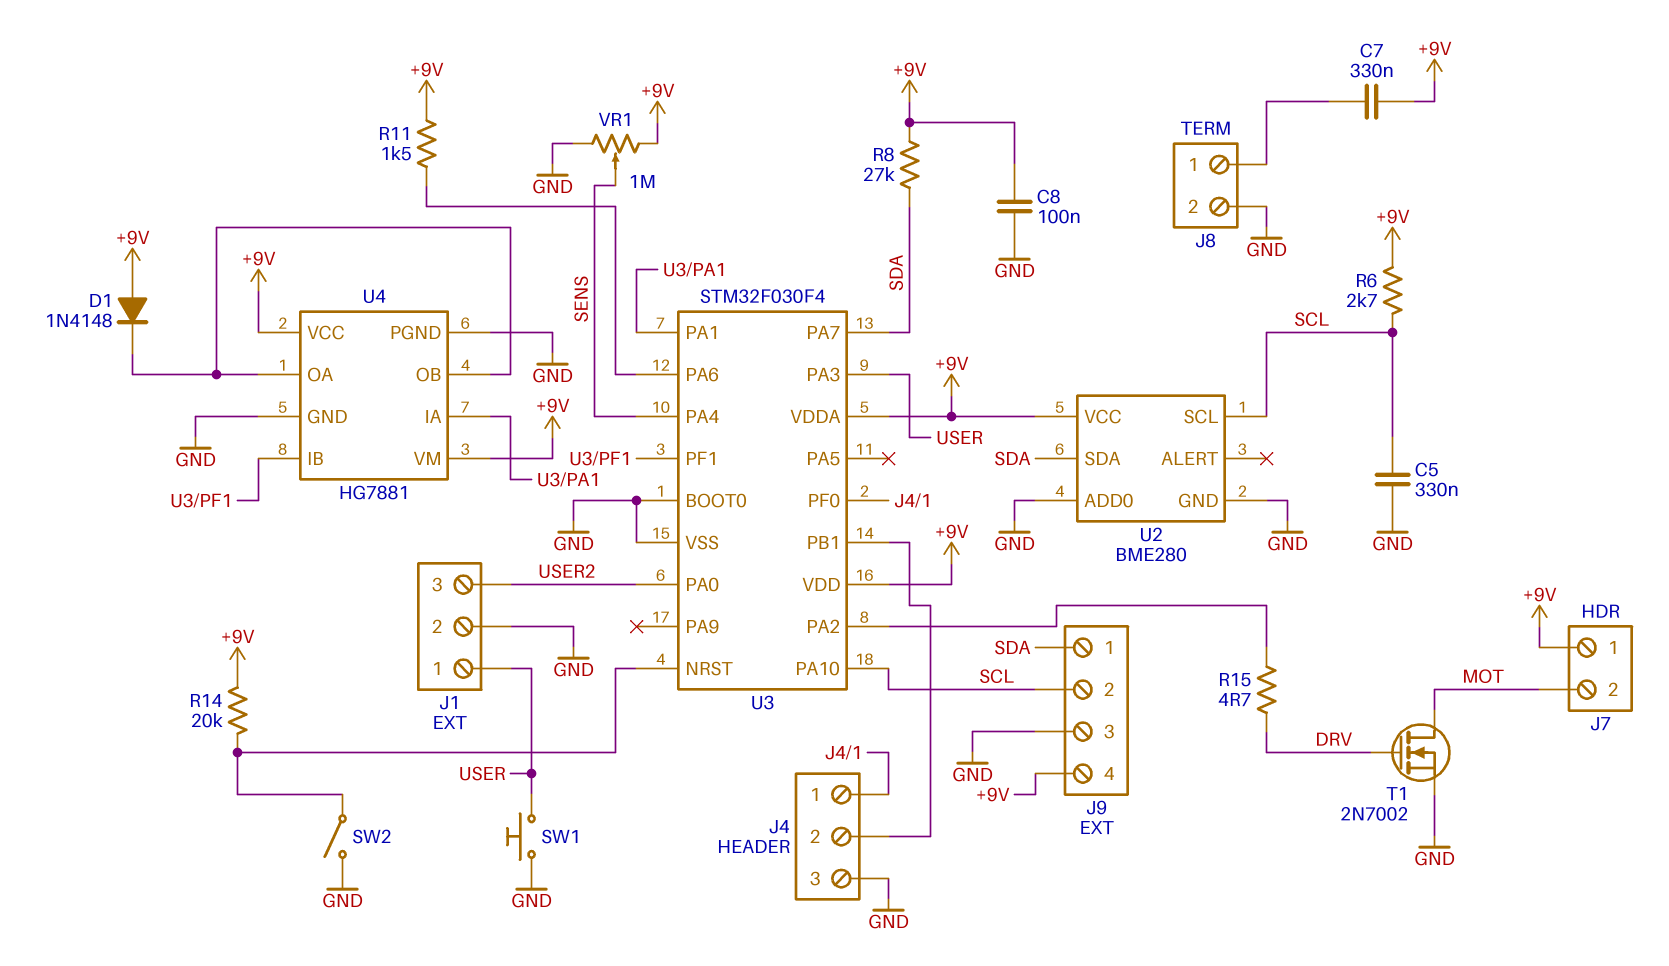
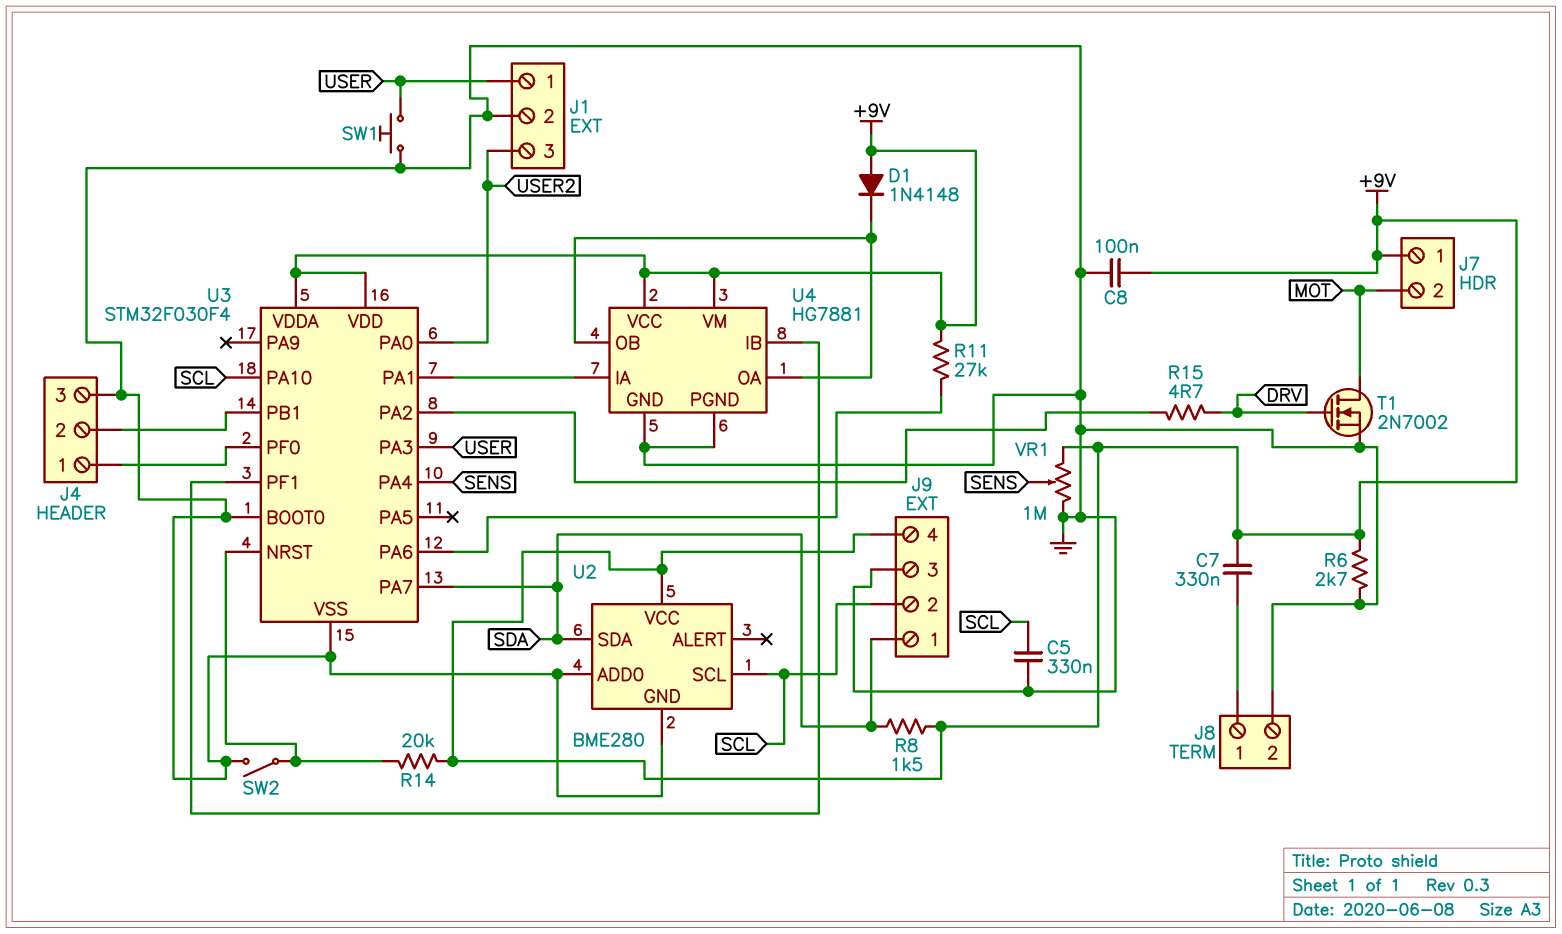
R6: 2.7k (+9V, SCL) -> 2.7k (+9V, GND)
R8: 27k (+9V, SDA) -> 1.5k (+9V, SDA)
R11: 1.5k (+9V, U3/PA6) -> 27k (+9V, U3/PA6)

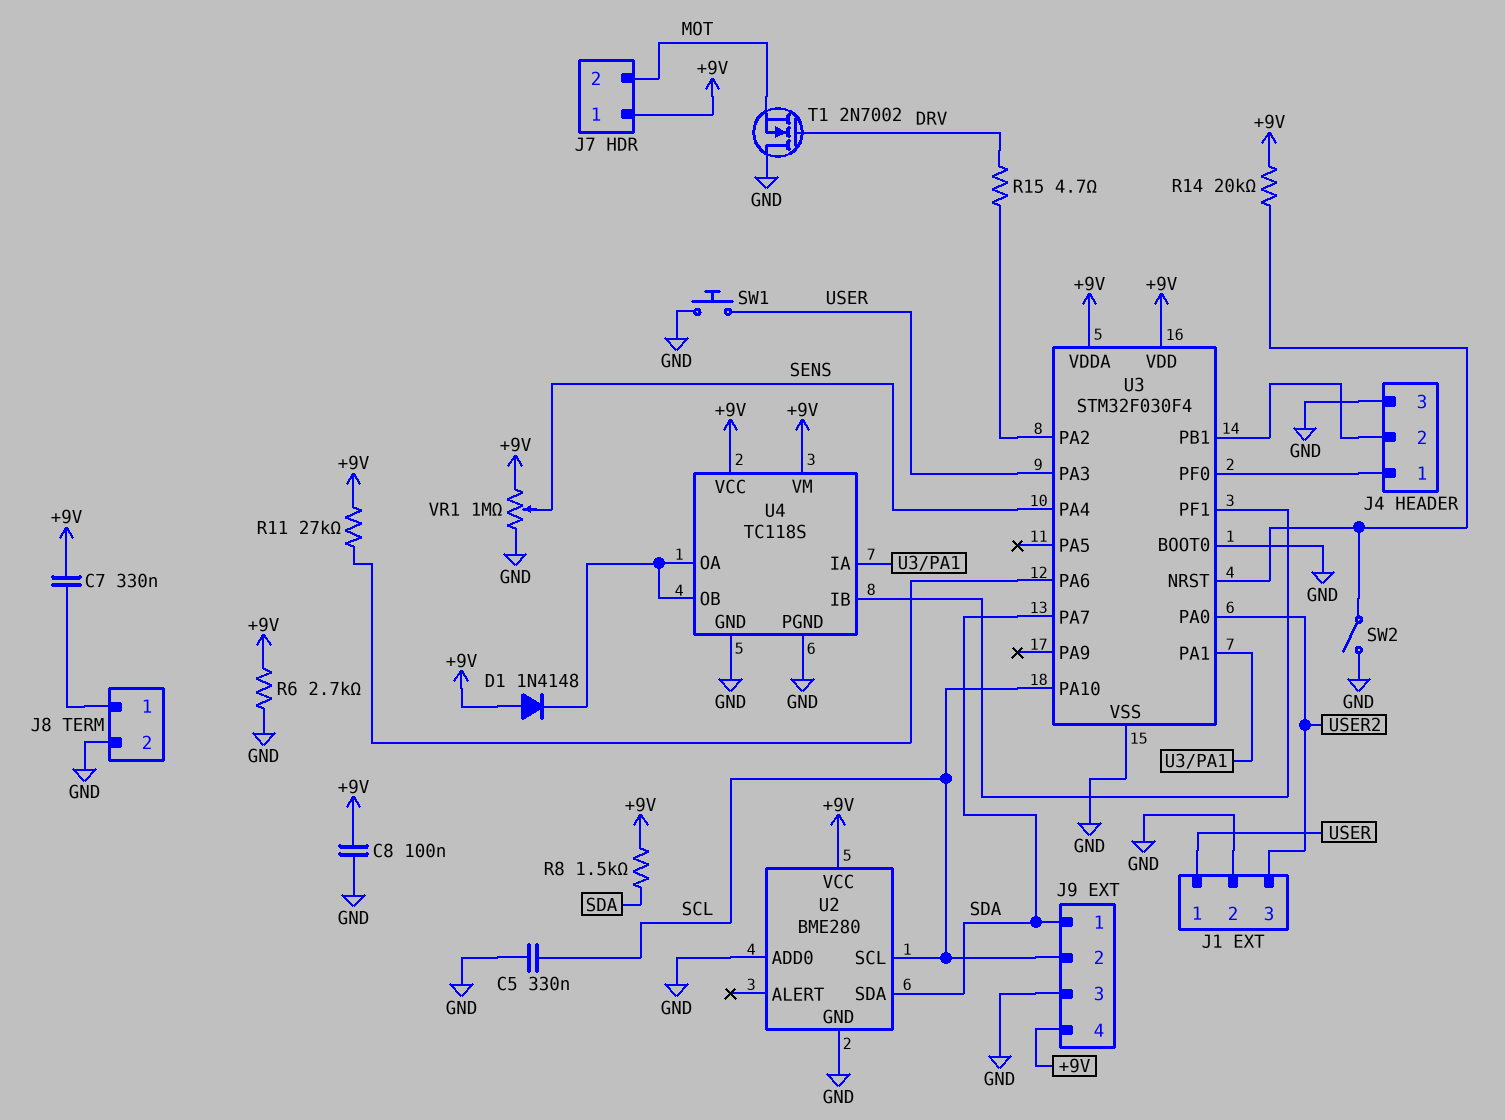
T1: NMOS 2N7002 (G DRV, D MOT, S GND) -> NMOS 2N7002 (G DRV, D GND, S MOT)
U4: HG7881 -> TC118S

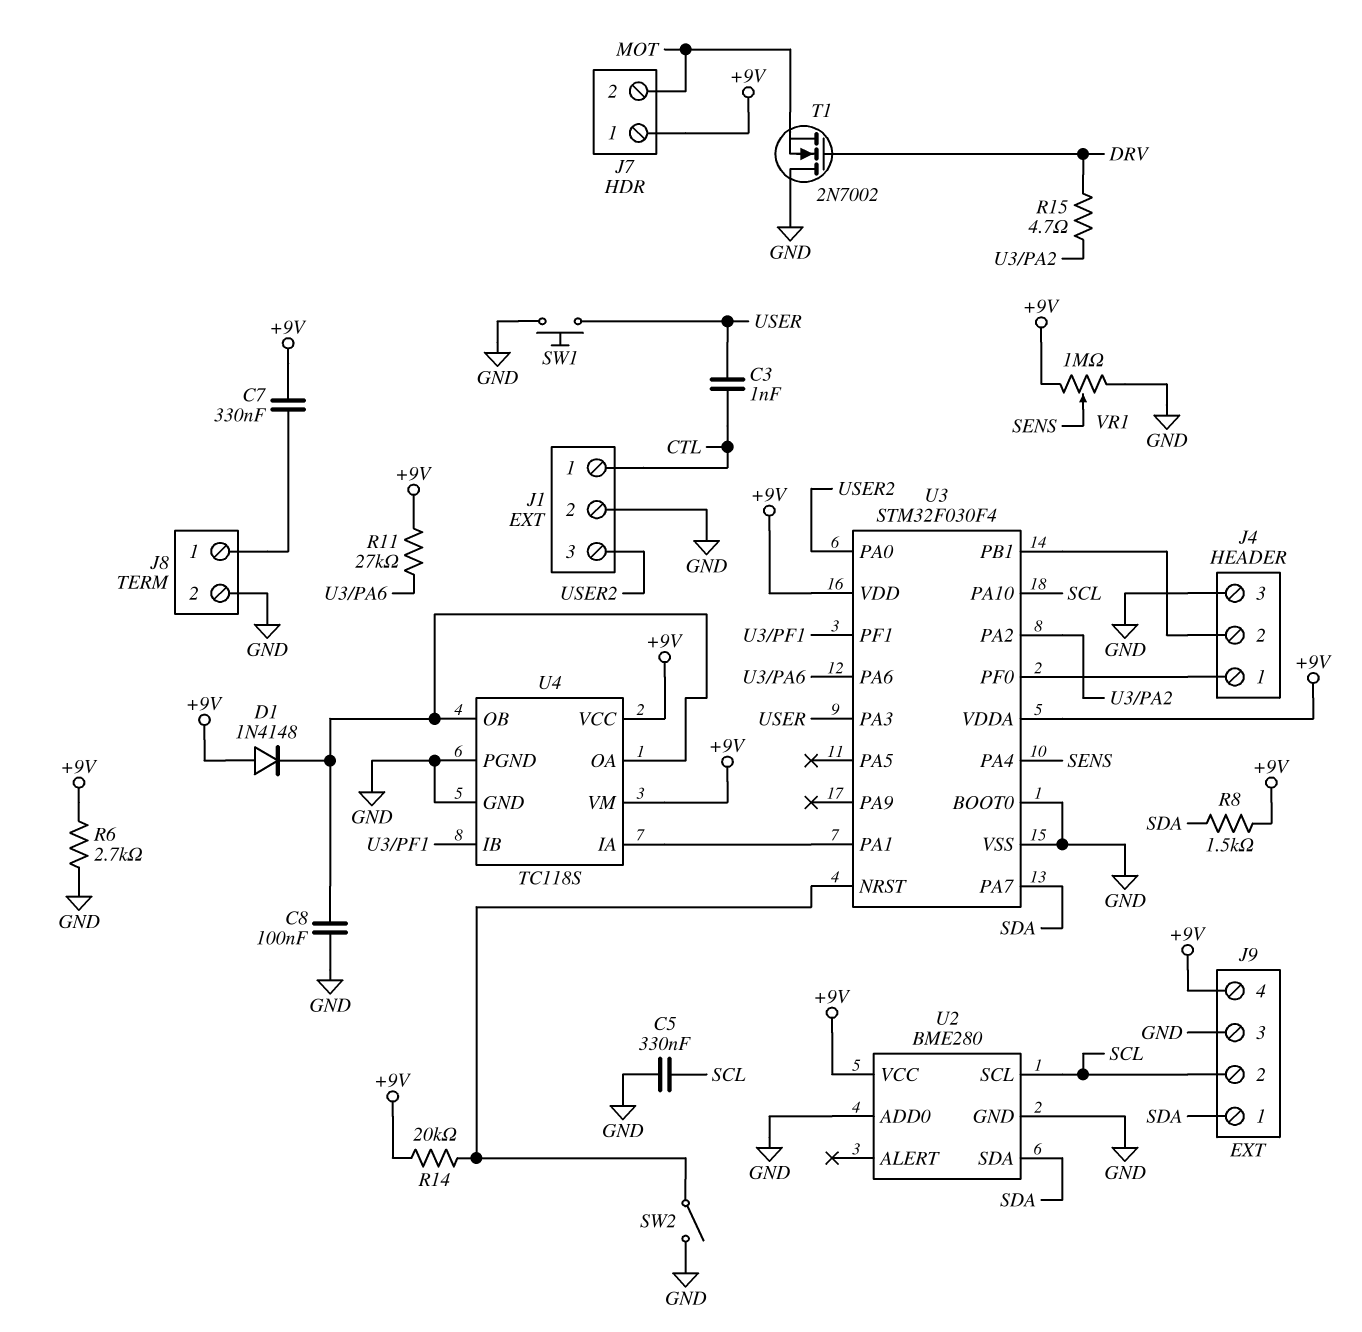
C3: none -> 1nF (CTL, USER)
C8: 100nF (+9V, GND) -> 100nF (GND, U4/OA)
J1 pin 1: USER -> CTL

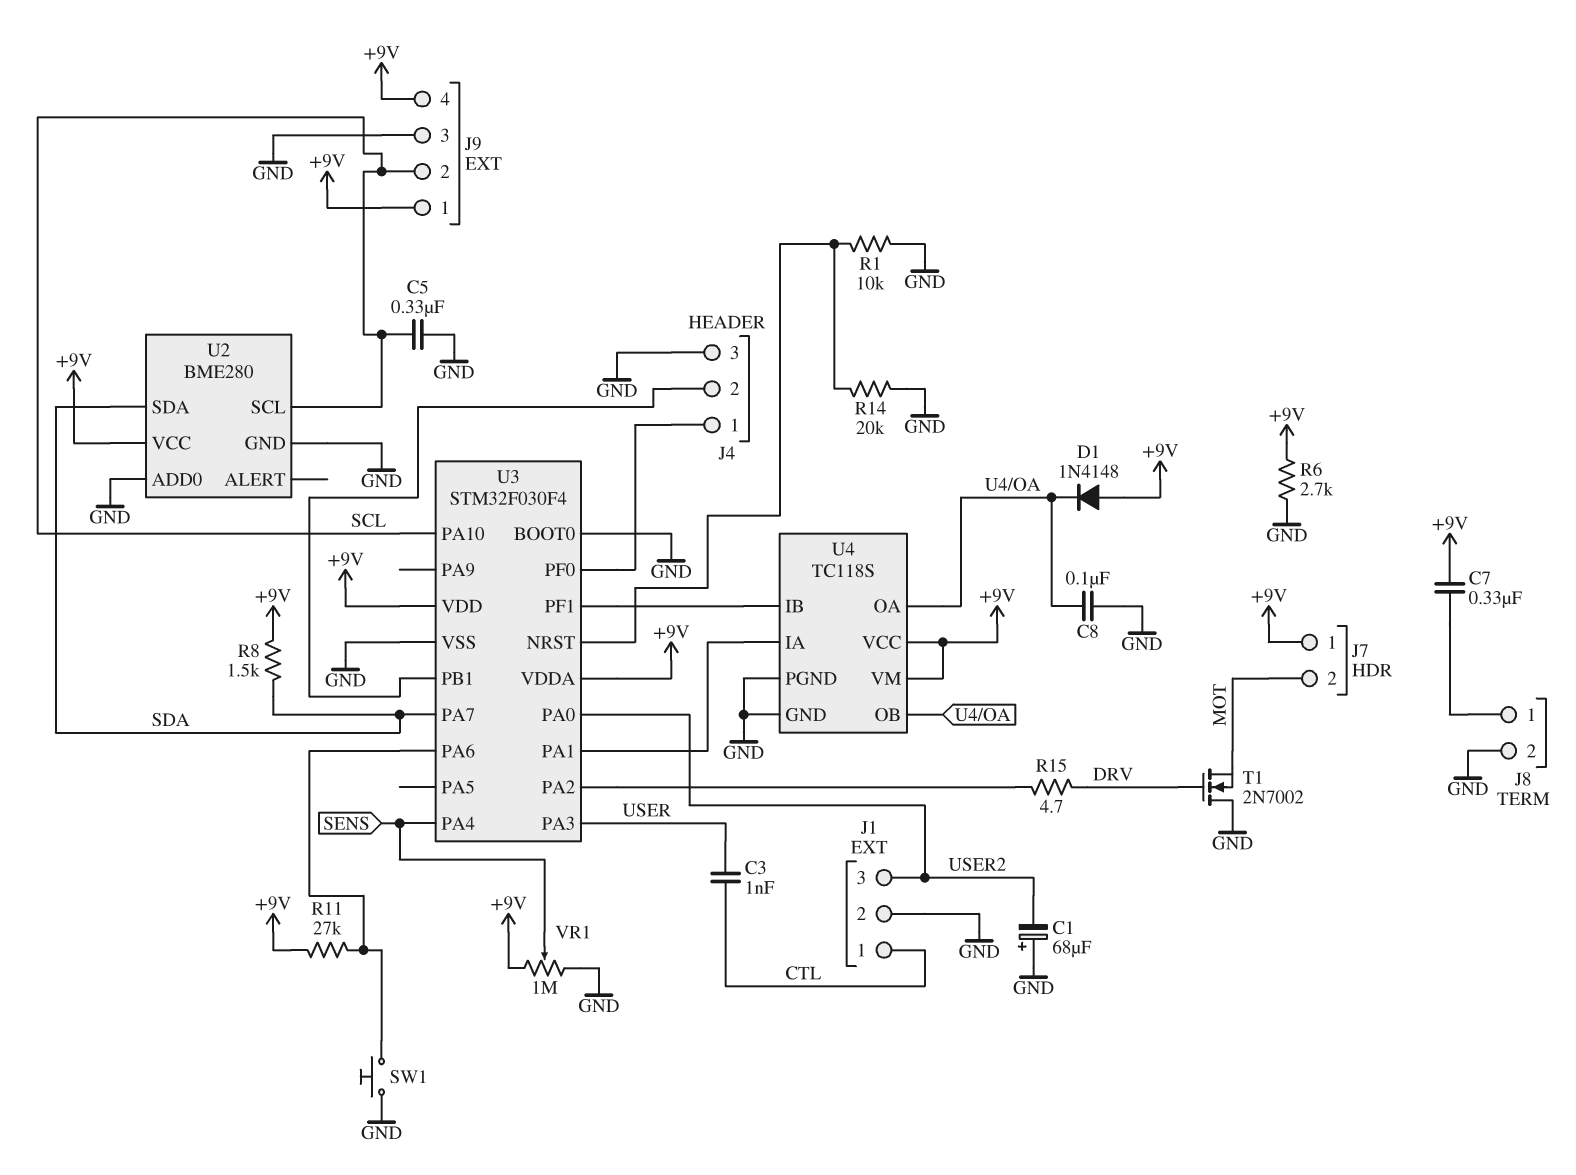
C1: none -> 68uF (plus GND, minus USER2)
J9 pin 1: SDA -> +9V
R1: none -> 10k (GND, U3/NRST)
R14: 20k (+9V, U3/NRST) -> 20k (GND, U3/NRST)
SW1: button (GND, USER) -> button (GND, U3/PA6)
SW2: switch (GND, U3/NRST) -> none

